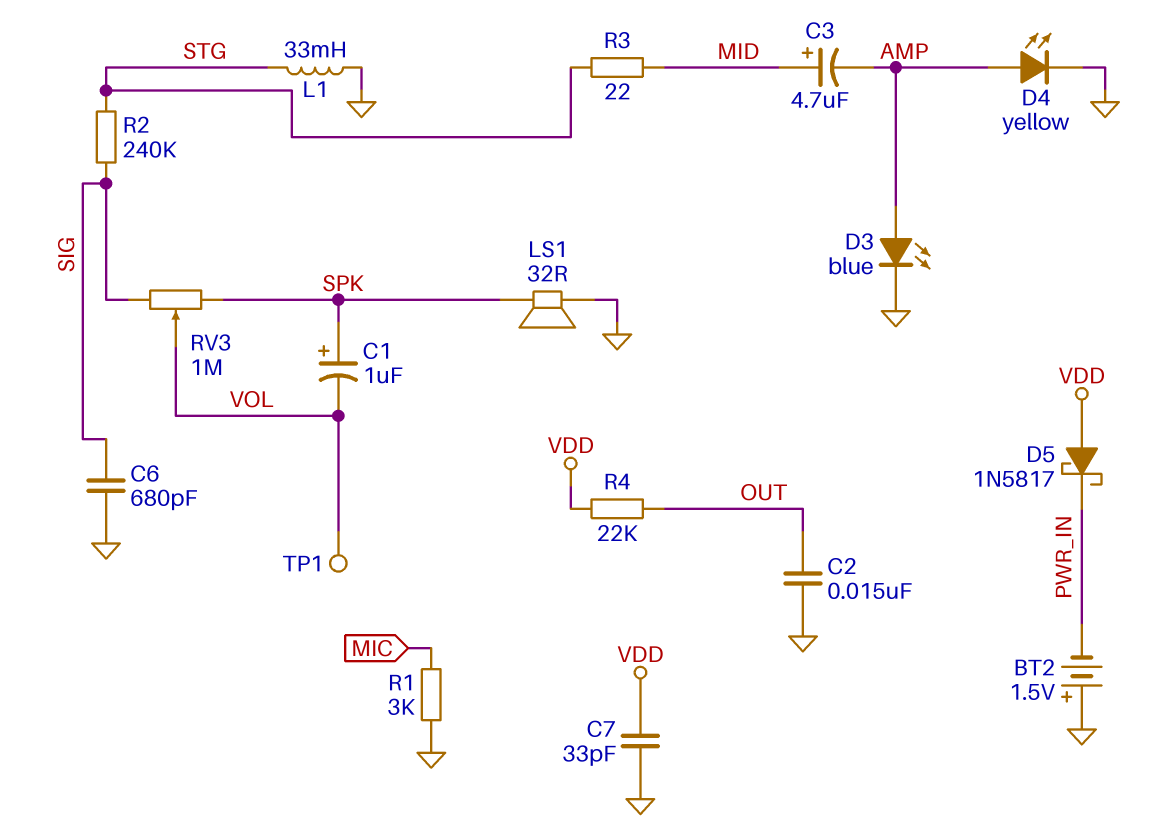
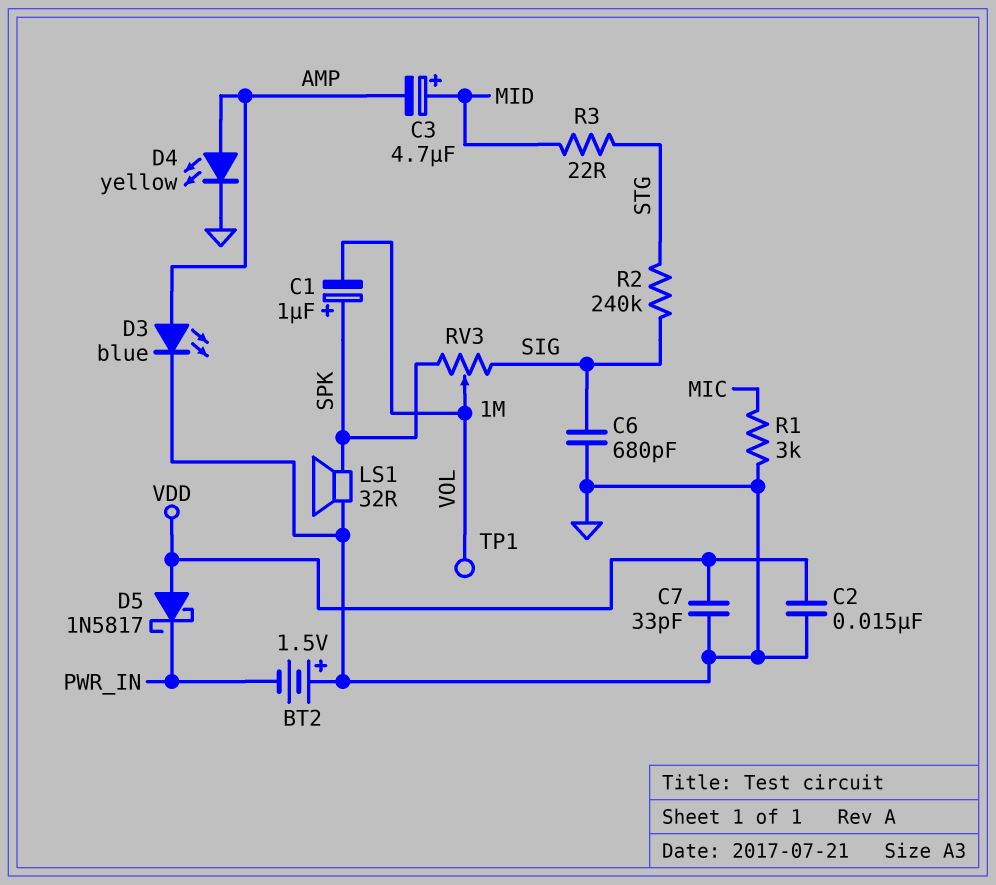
C2: 15nF (GND, OUT) -> 15nF (GND, VDD)
L1: 33mH (GND, STG) -> none
R4: 22k (OUT, VDD) -> none

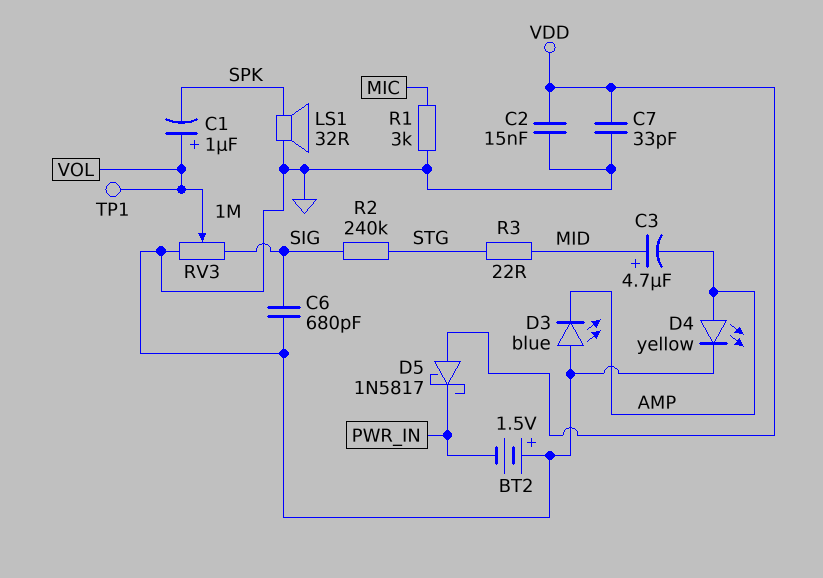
C1: 1uF (plus SPK, minus VOL) -> 1uF (plus VOL, minus SPK)
D3: LED blue (A AMP, K GND) -> LED blue (A GND, K AMP)
RV3: 1M (SIG, SPK, wiper VOL) -> 1M (GND, SIG, wiper VOL)

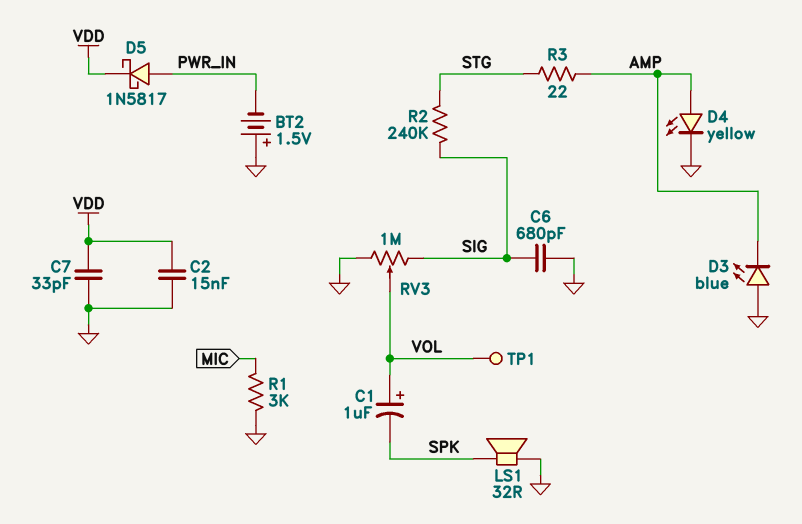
C3: 4.7uF (plus MID, minus AMP) -> none
D5: schottky 1N5817 (A VDD, K PWR_IN) -> schottky 1N5817 (A PWR_IN, K VDD)
R3: 22 (MID, STG) -> 22 (AMP, STG)

